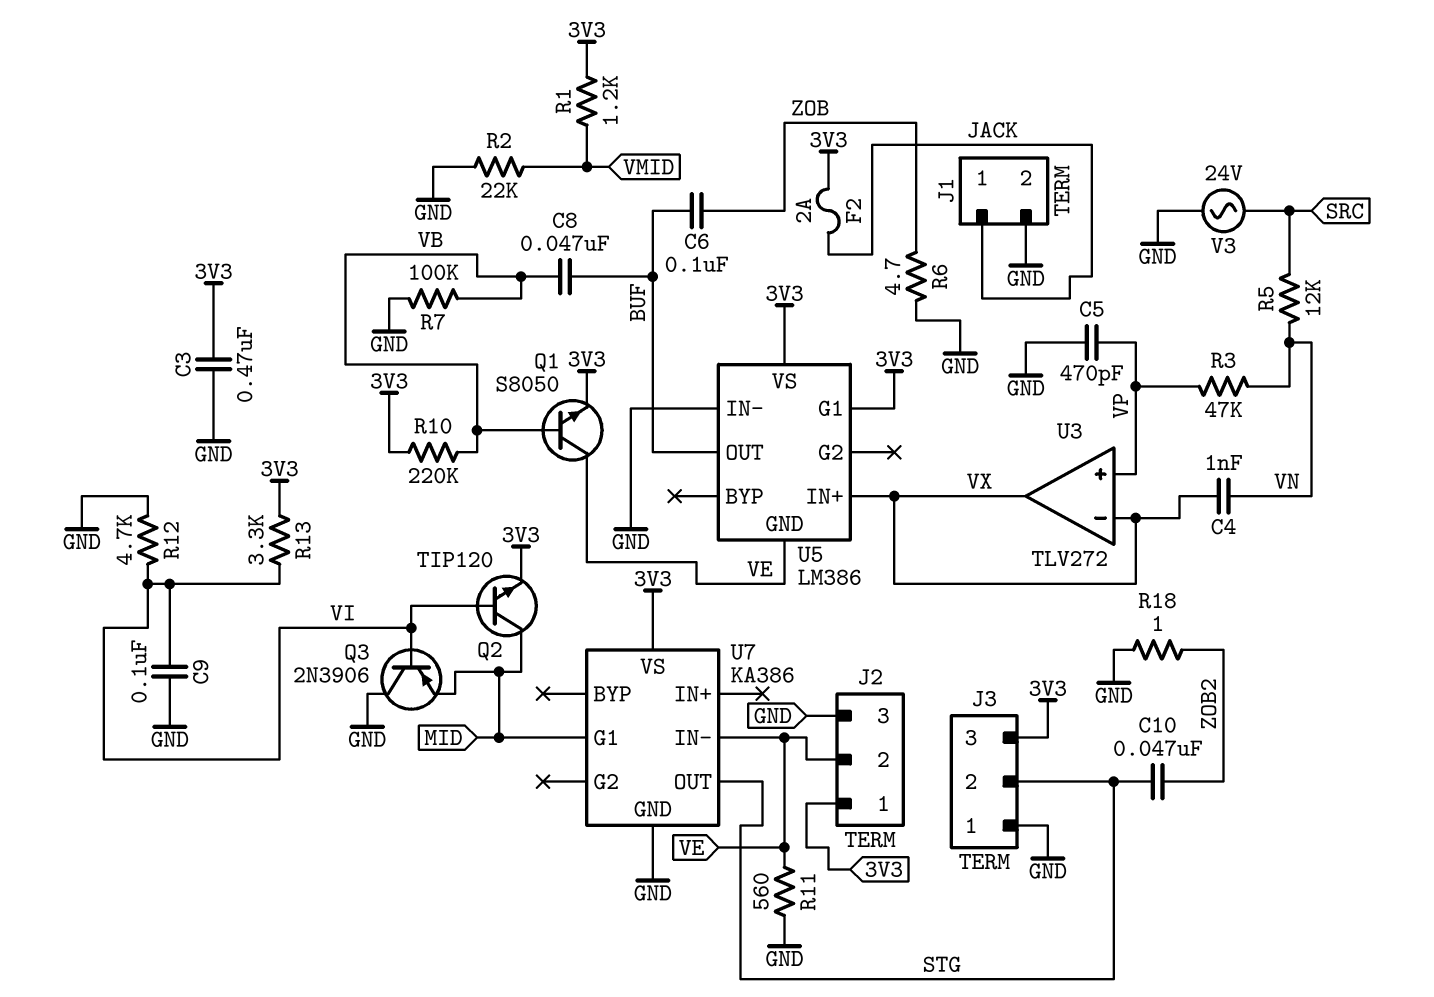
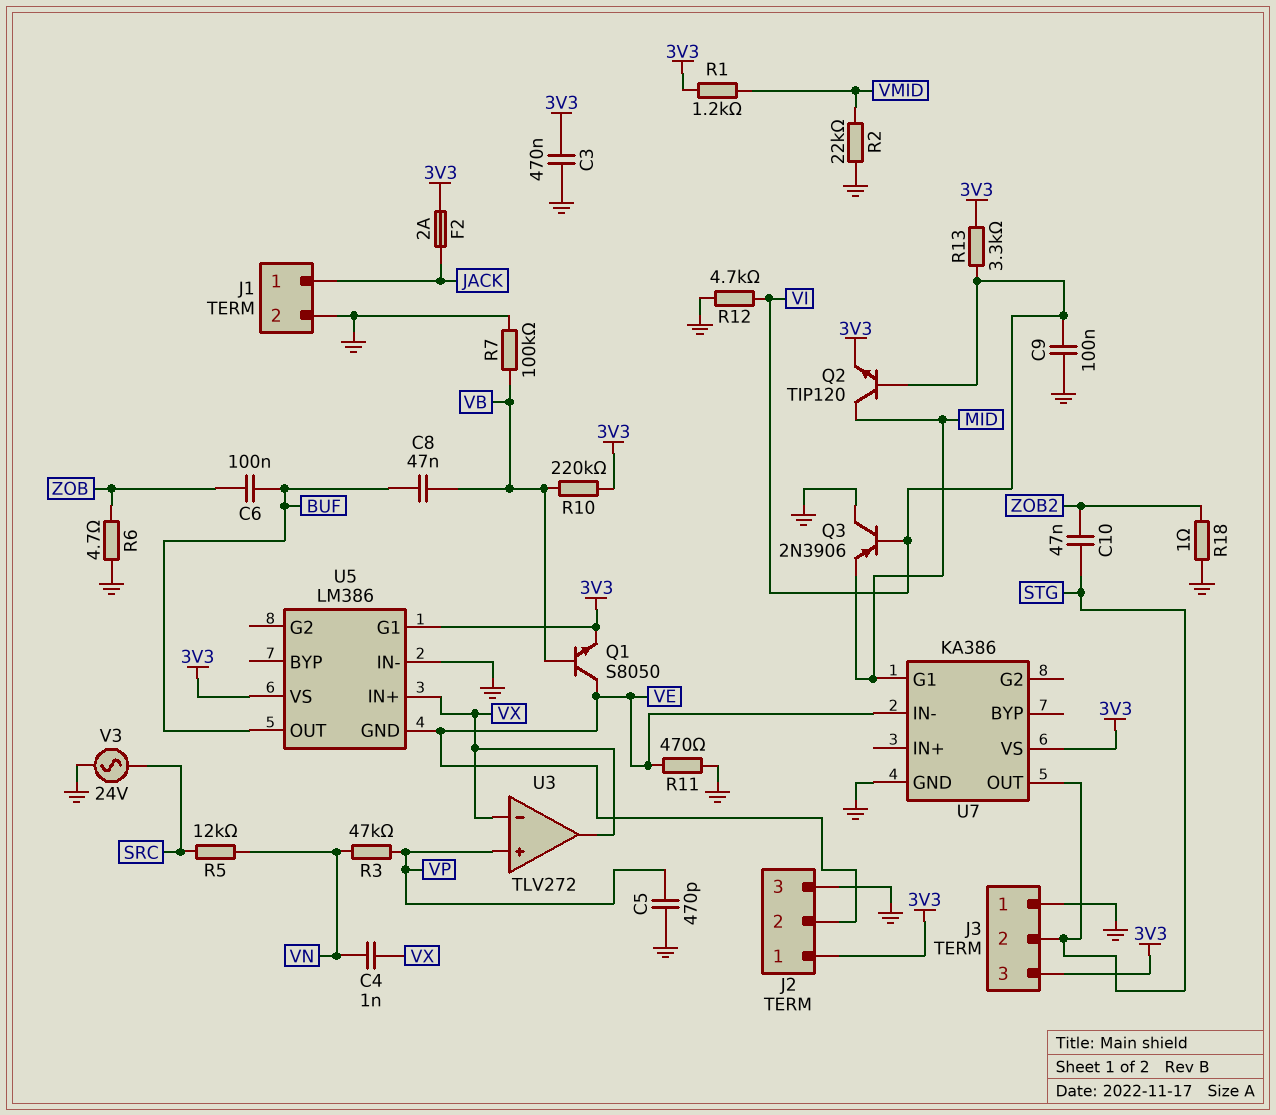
R11: 560 (GND, VE) -> 470 (GND, VE)

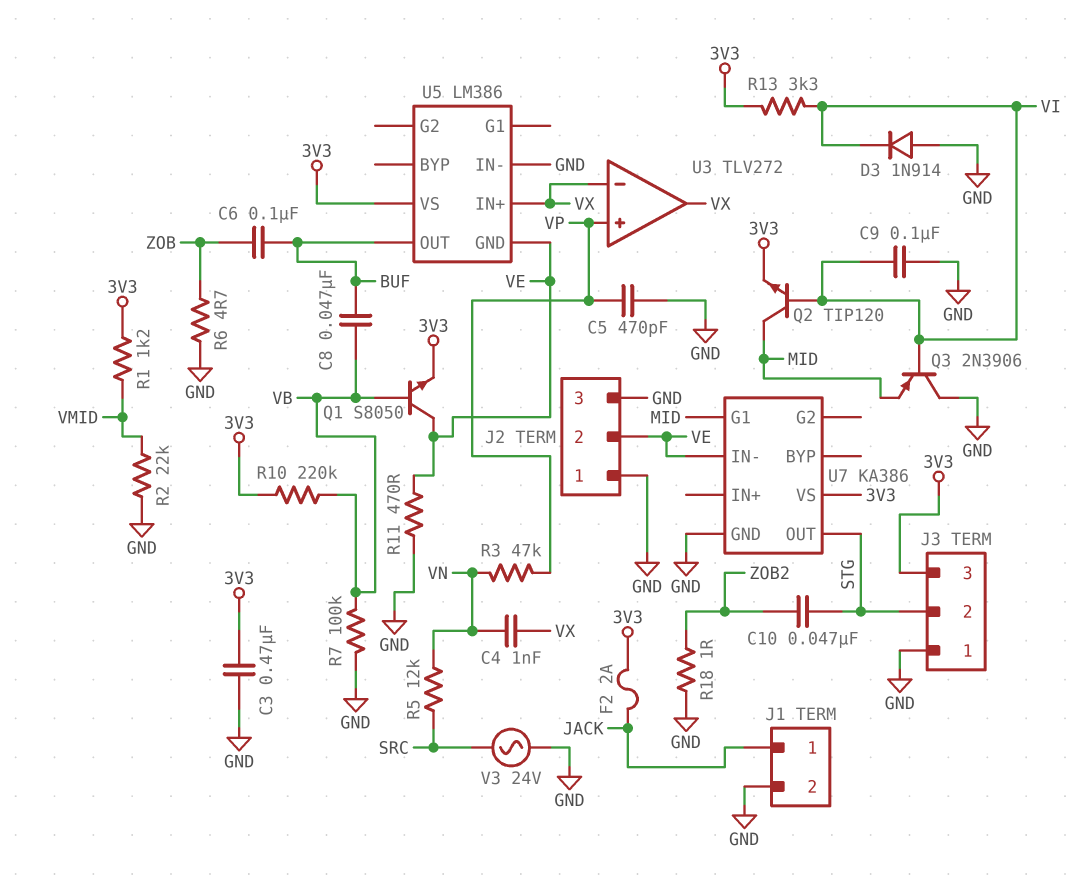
D3: none -> diode 1N914 (A GND, K VI)
J2 pin 1: 3V3 -> GND
R12: 4.7k (GND, VI) -> none
U5 pin G1: 3V3 -> none

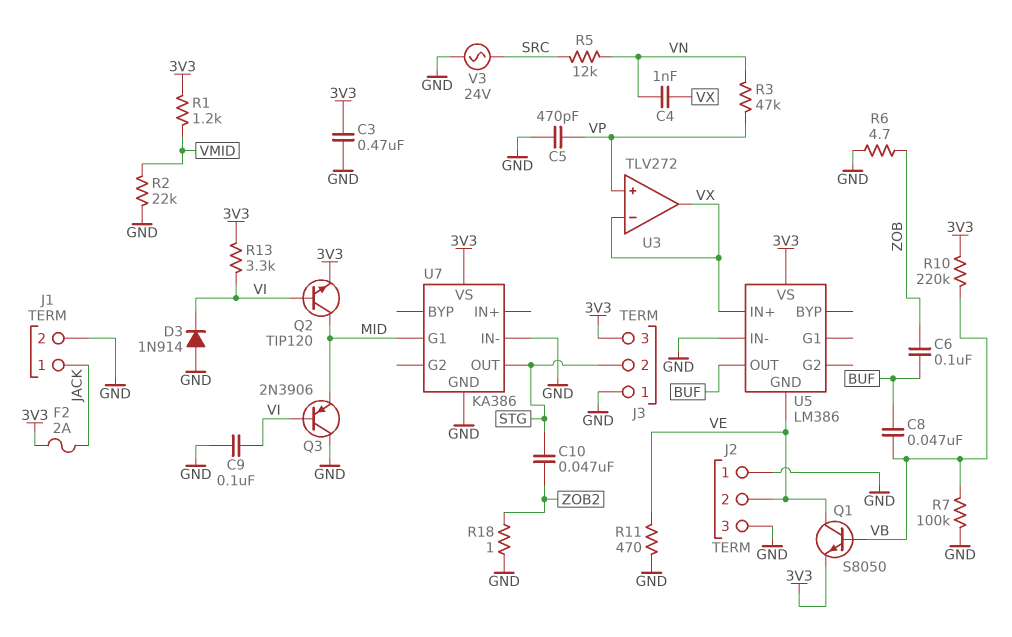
U7 pin IN-: VE -> GND

